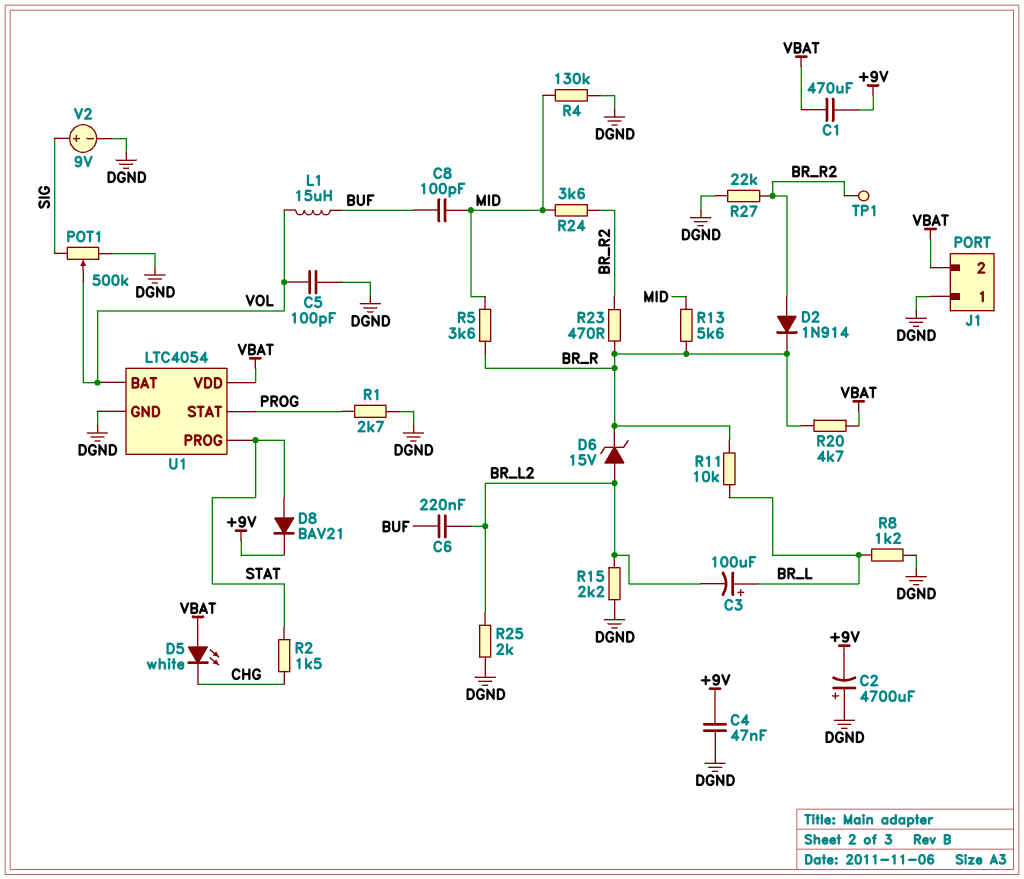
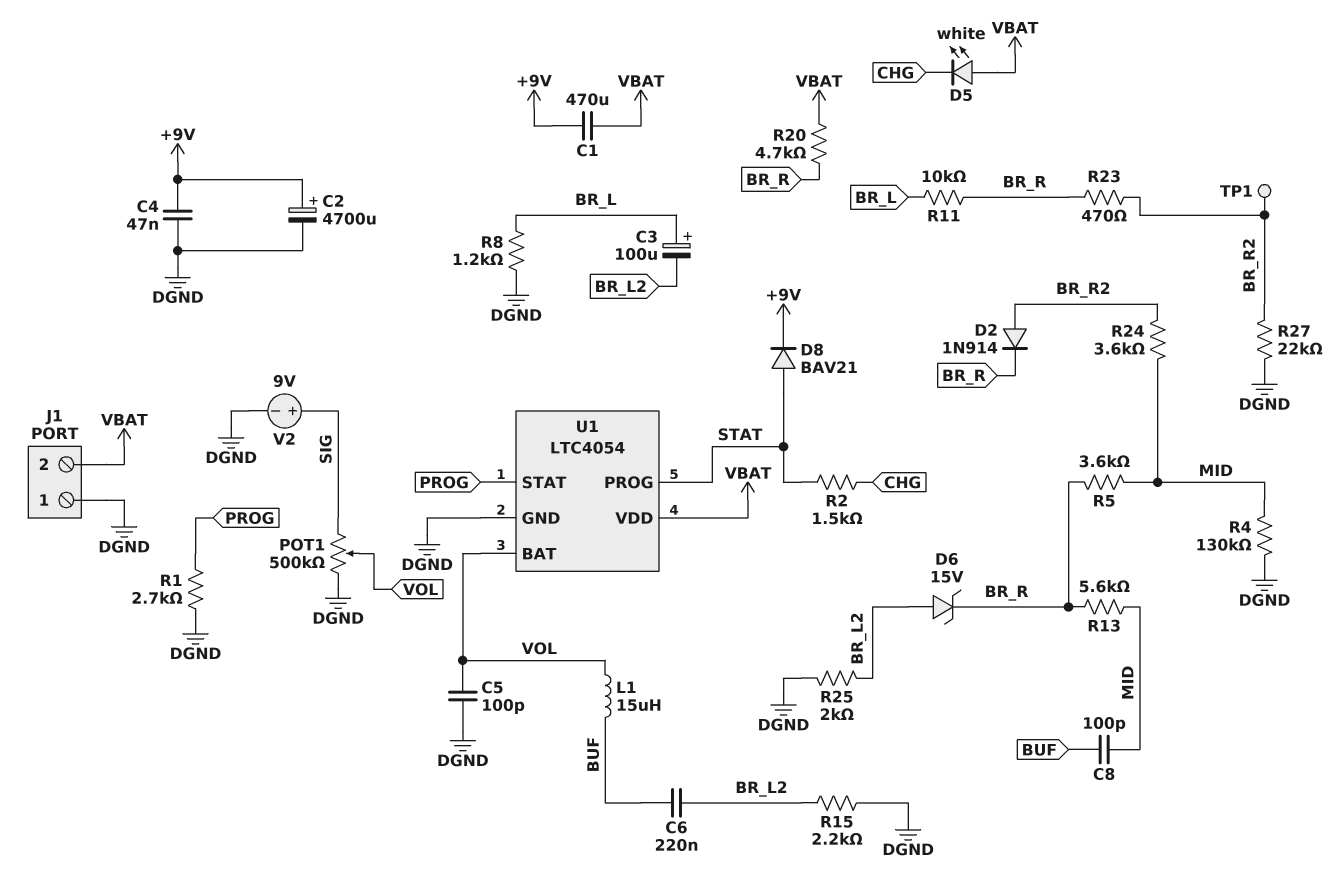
C2: 4700uF (plus DGND, minus +9V) -> 4700uF (plus +9V, minus DGND)

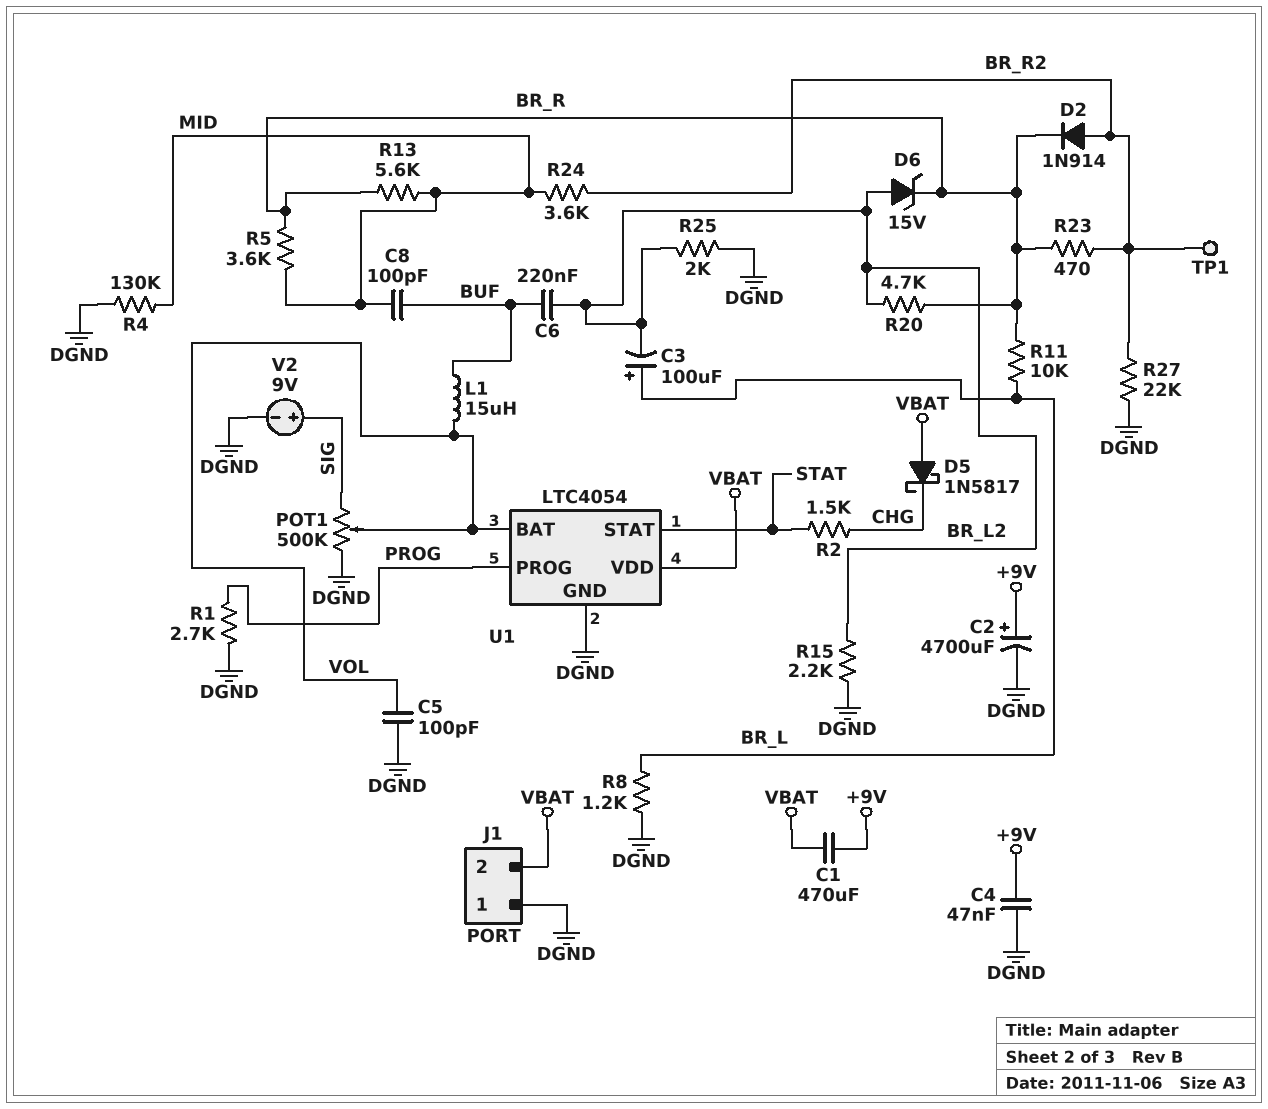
D5: LED white (A VBAT, K CHG) -> schottky 1N5817 (A VBAT, K CHG)
D8: diode BAV21 (A STAT, K +9V) -> none
R20: 4.7k (BR_R, VBAT) -> 4.7k (BR_L2, BR_R)
U1 pin PROG: STAT -> PROG
U1 pin STAT: PROG -> STAT

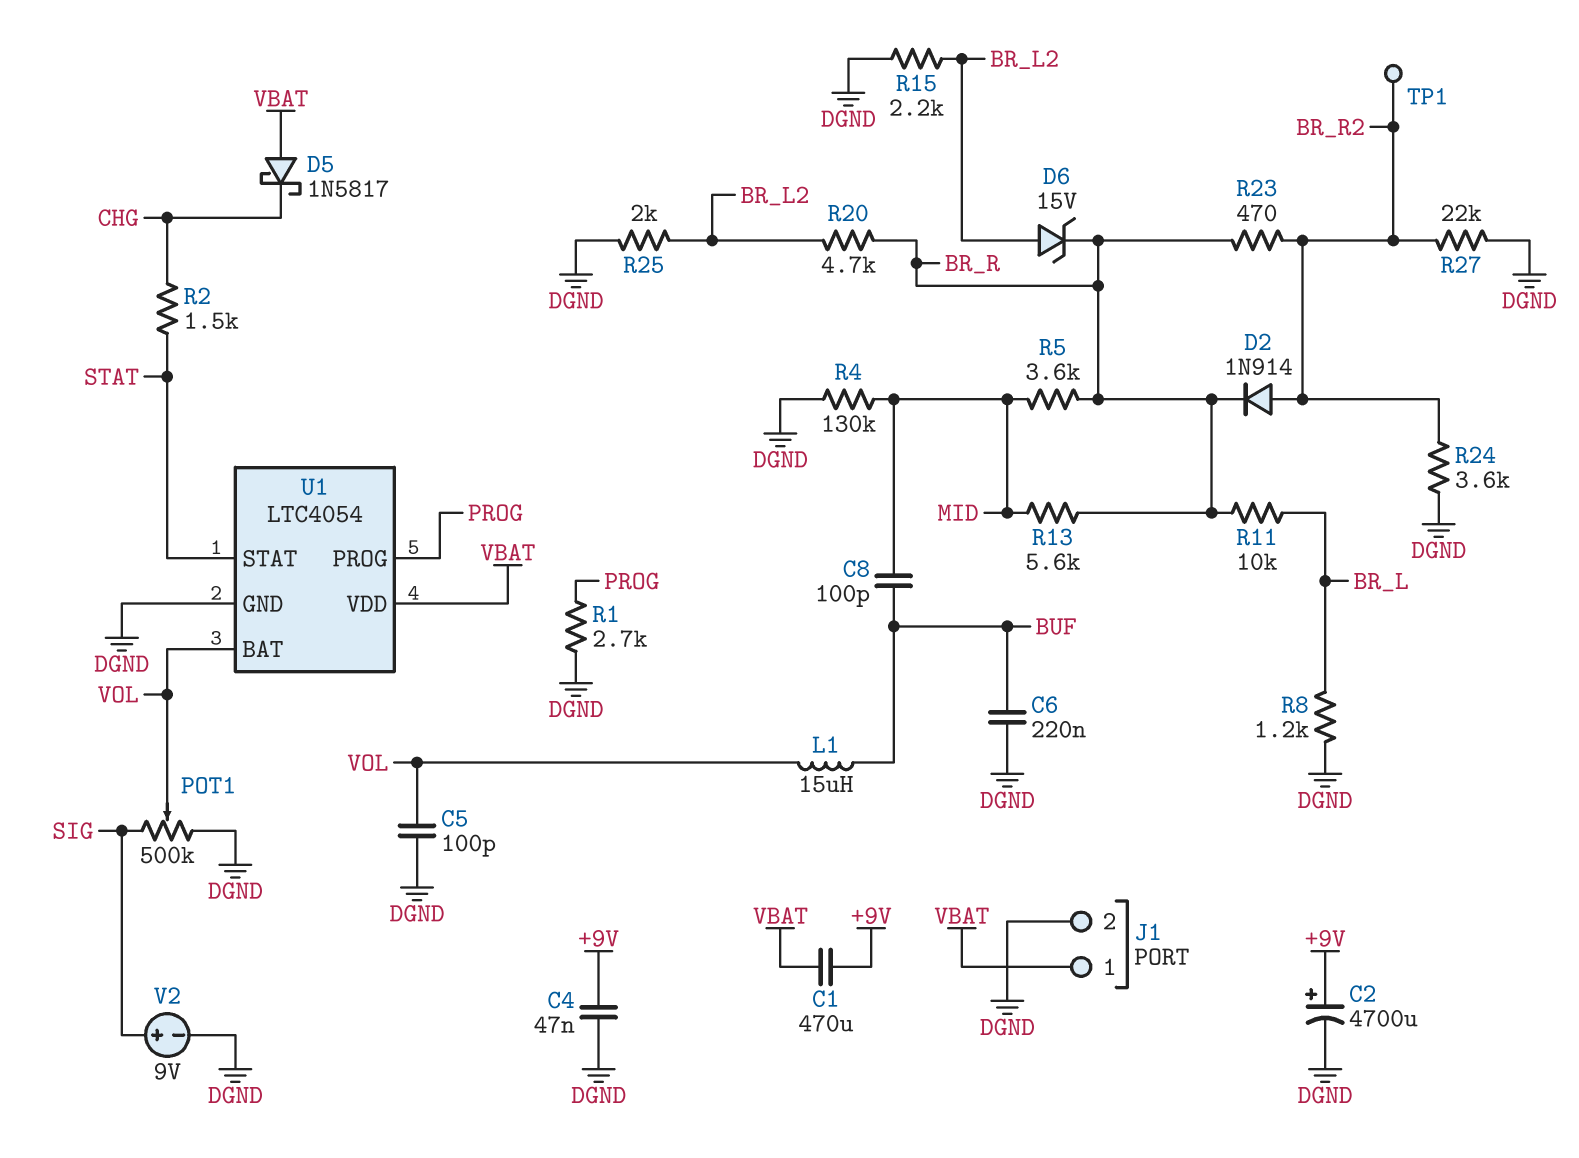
C3: 100uF (plus BR_L, minus BR_L2) -> none
C6: 220nF (BR_L2, BUF) -> 220nF (BUF, DGND)
J1 pin 1: DGND -> VBAT
J1 pin 2: VBAT -> DGND
R24: 3.6k (BR_R2, MID) -> 3.6k (BR_R2, DGND)

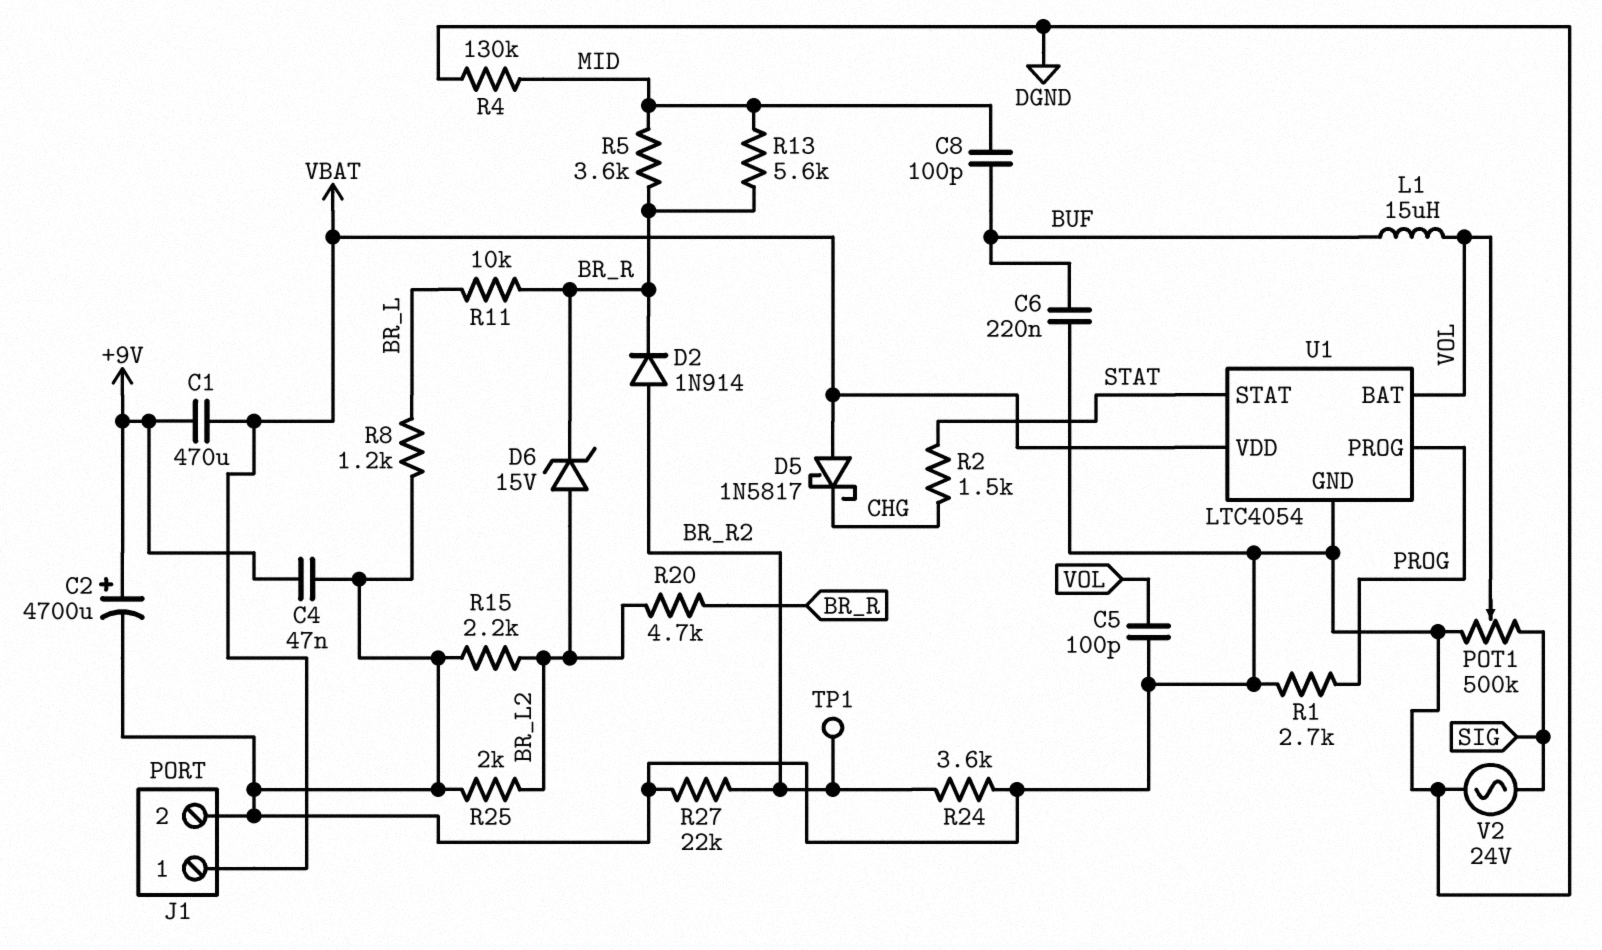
R23: 470 (BR_R, BR_R2) -> none
V2: 9V (plus SIG, minus DGND) -> AC 24V (DGND, SIG)

